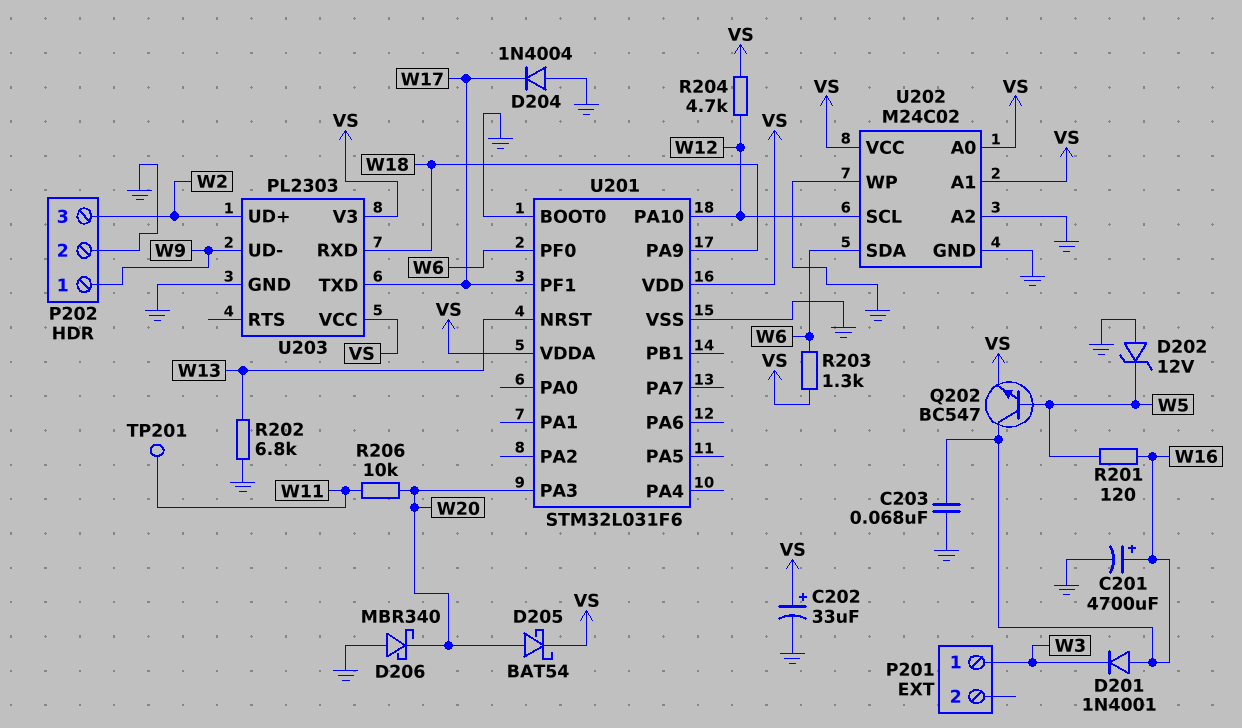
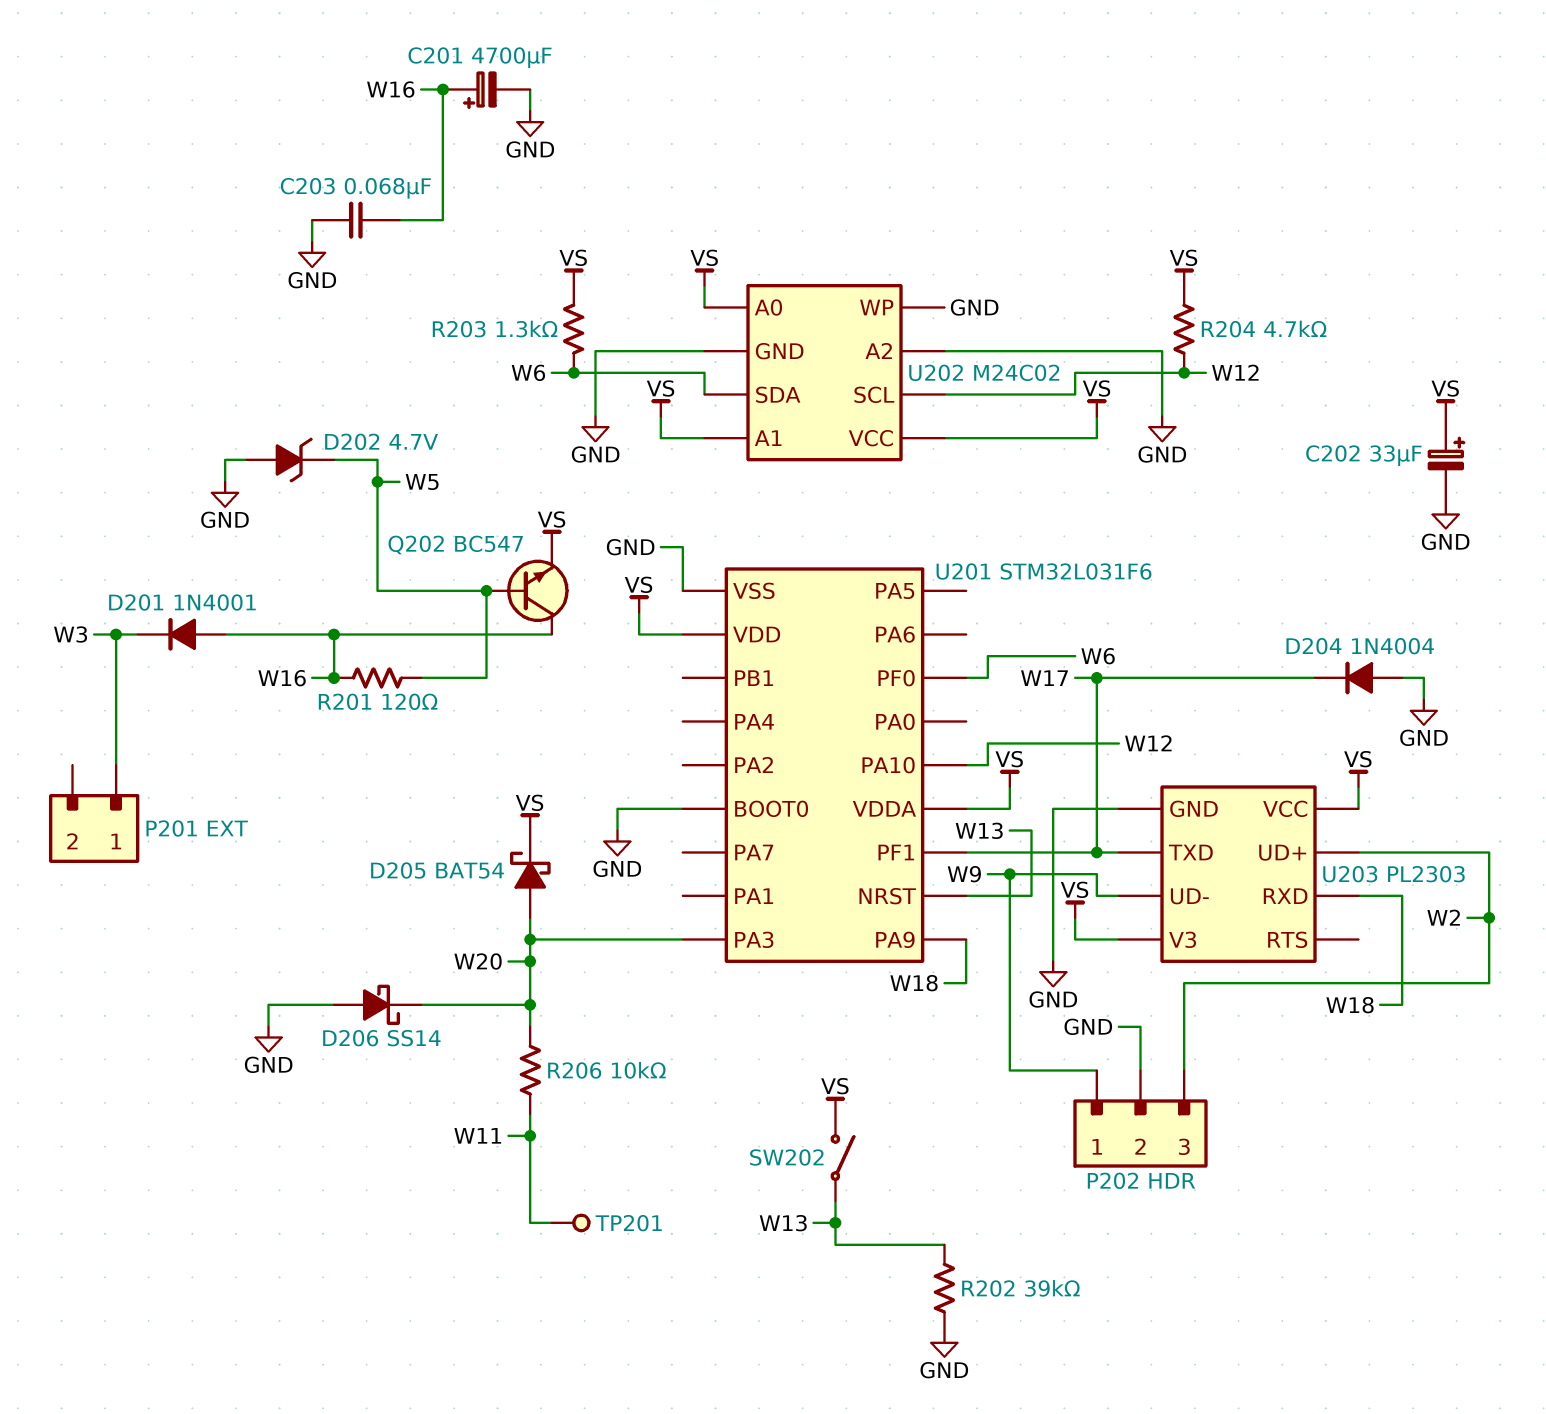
D202: zener 12V (A GND, K W5) -> zener 4.7V (A GND, K W5)
D206: schottky MBR340 (A GND, K W20) -> schottky SS14 (A GND, K W20)
R202: 6.8k (GND, W13) -> 39k (GND, W13)
SW202: none -> switch (VS, W13)

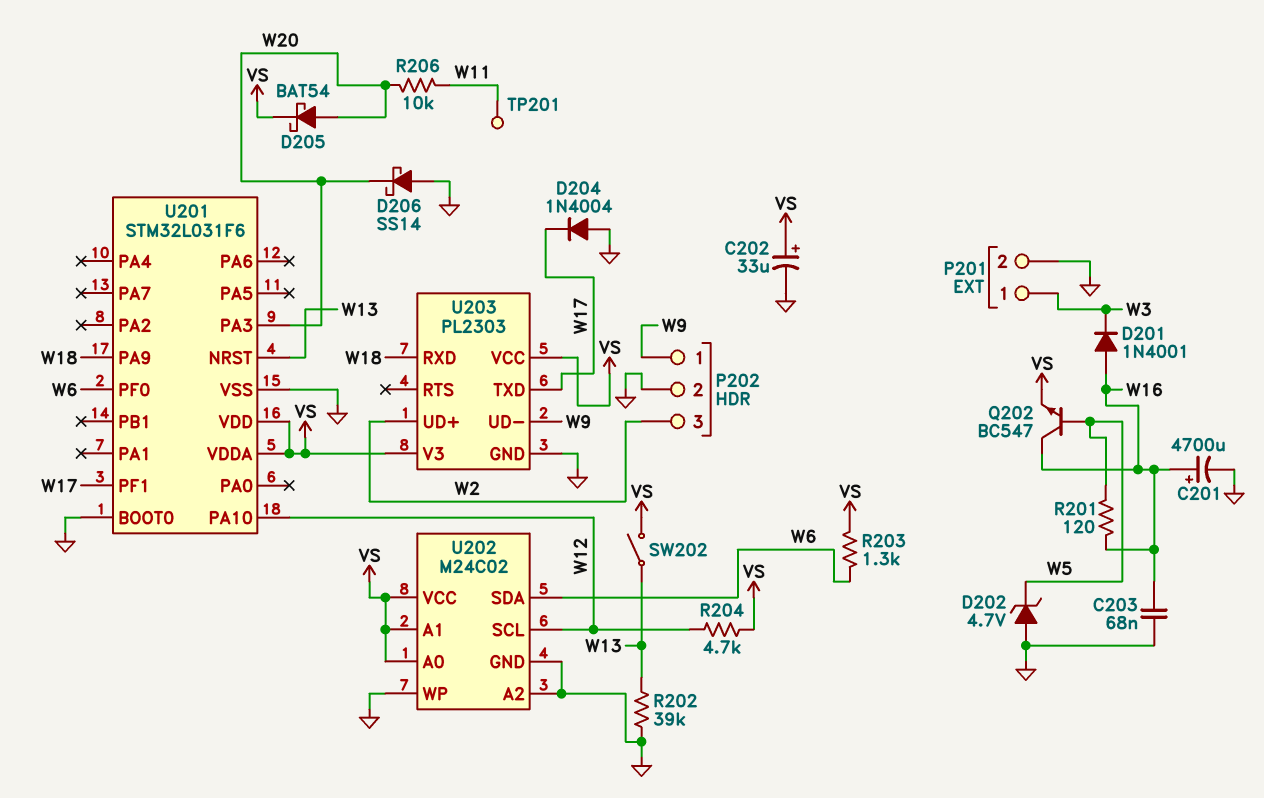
P201 pin 2: none -> GND

